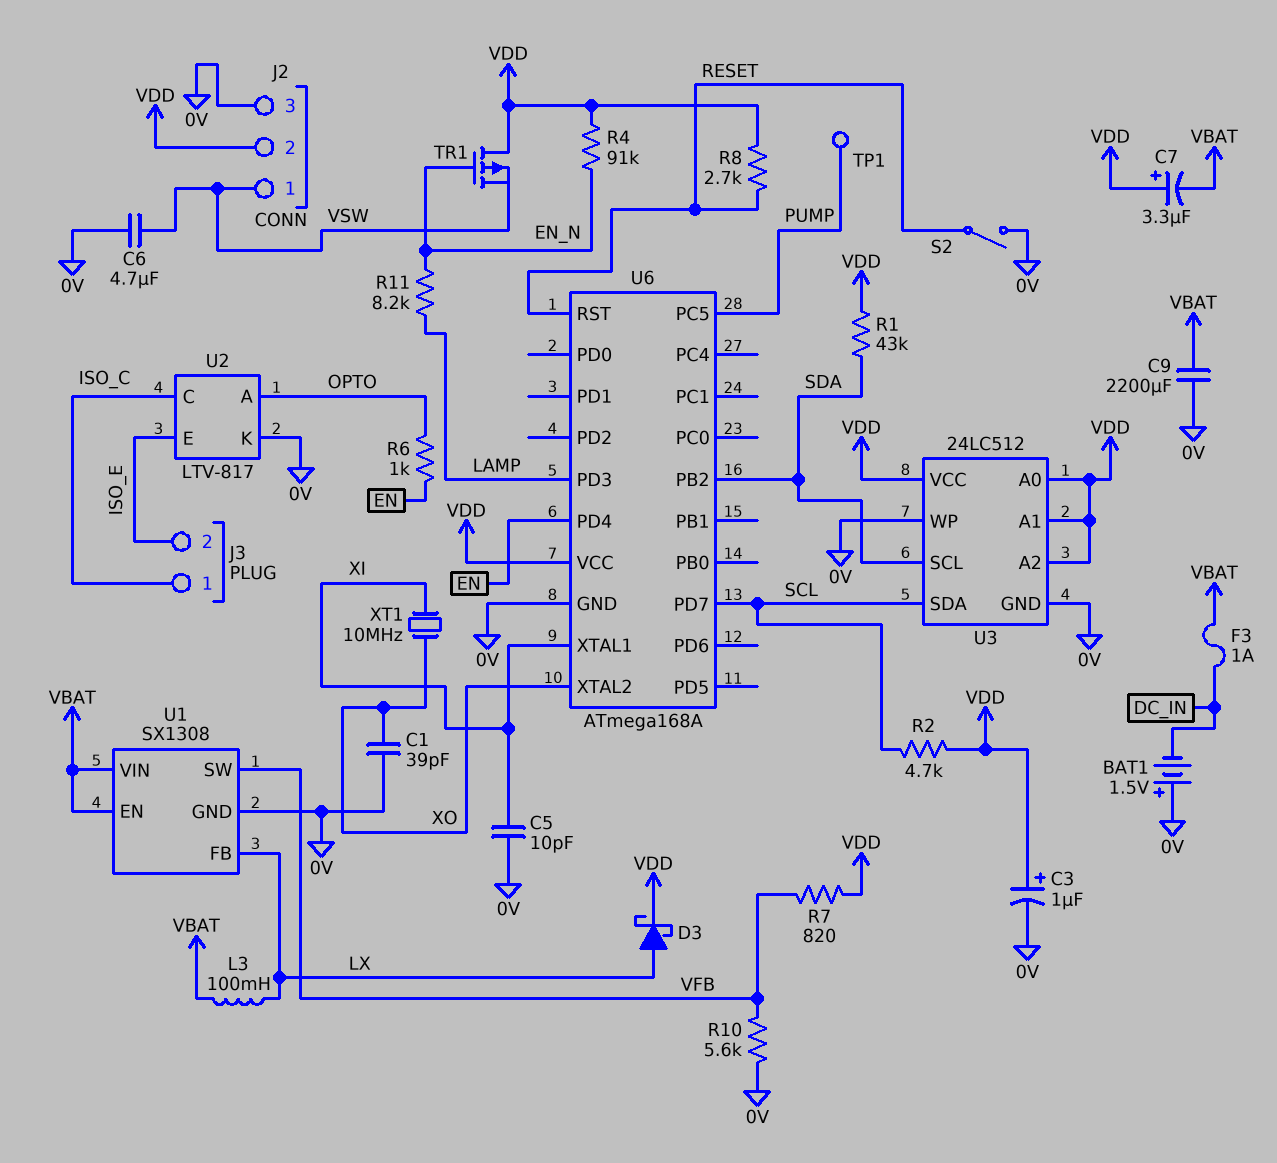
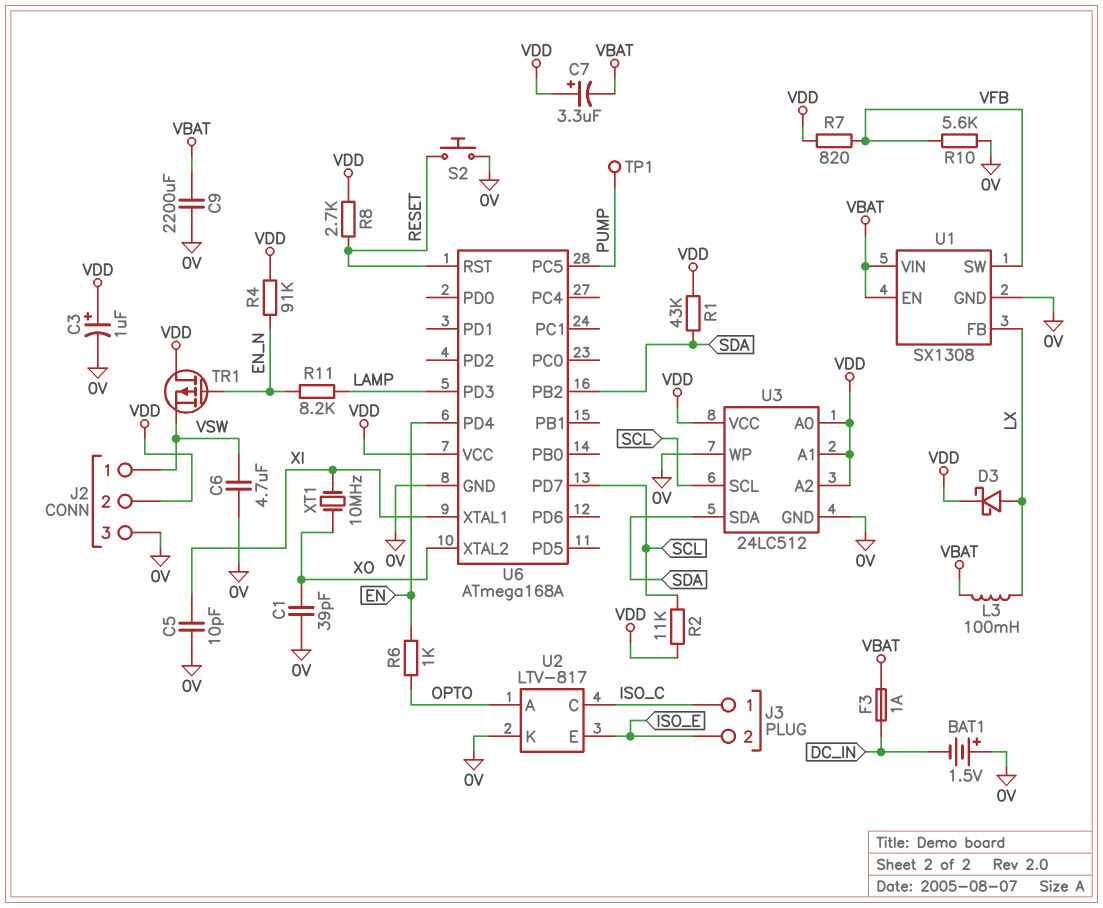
R2: 4.7k (SCL, VDD) -> 11k (SCL, VDD)
S2: switch (0V, RESET) -> button (0V, RESET)
U3 pin SCL: SDA -> SCL
U3 pin SDA: SCL -> SDA

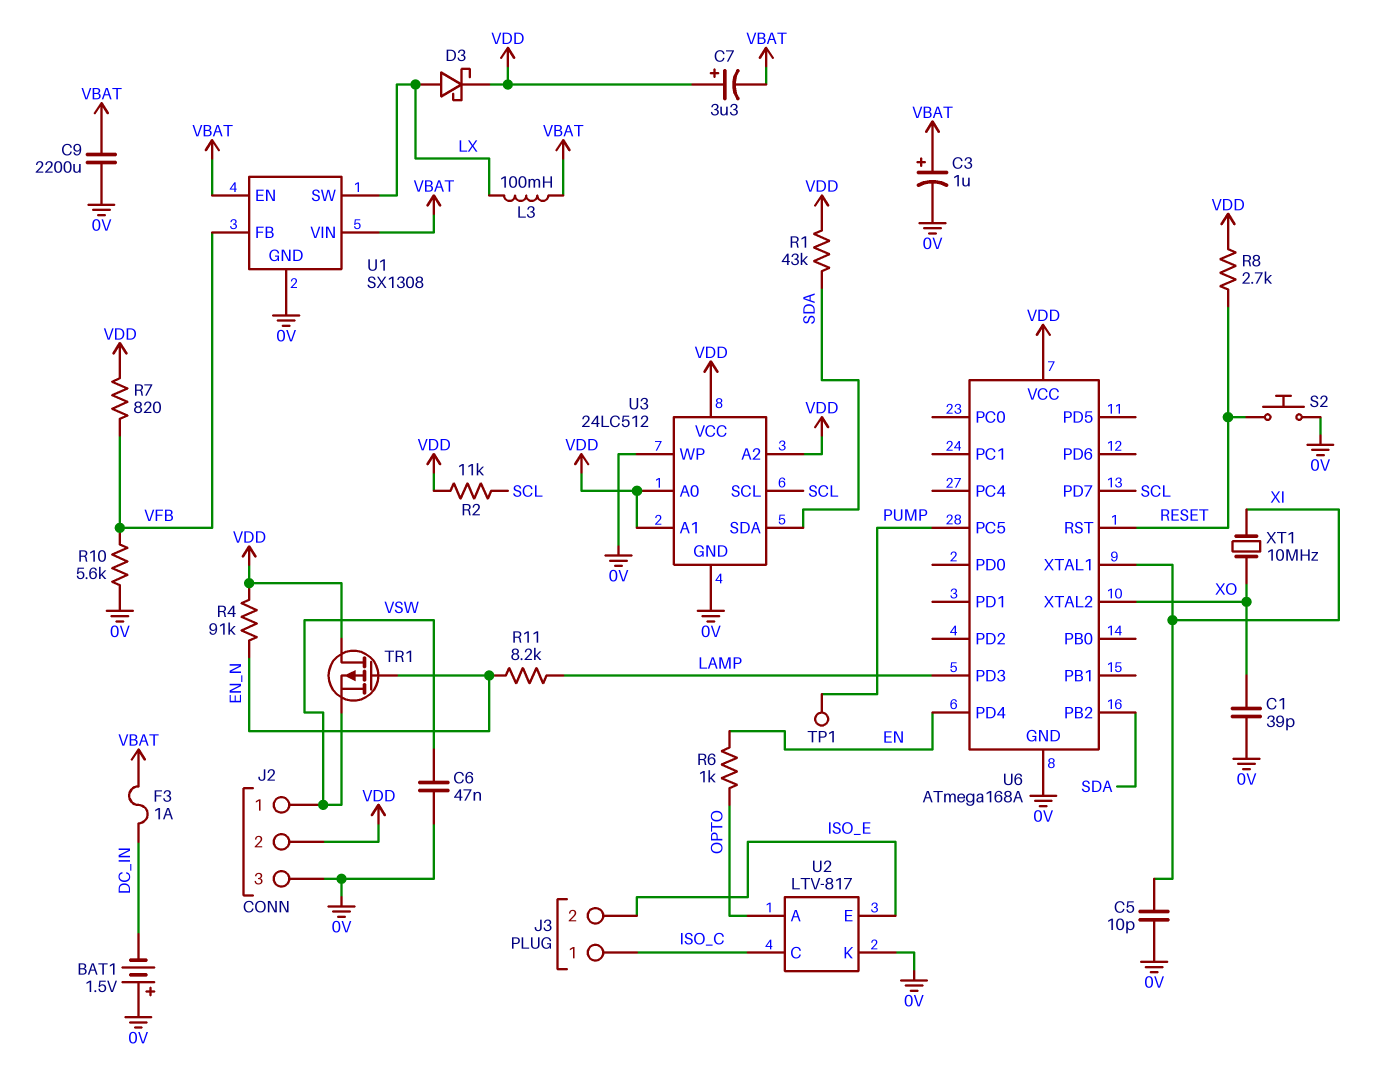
C3: 1uF (plus VDD, minus 0V) -> 1uF (plus VBAT, minus 0V)
C6: 4.7uF (0V, VSW) -> 47nF (0V, VSW)
U1 pin FB: LX -> VFB
U1 pin SW: VFB -> LX

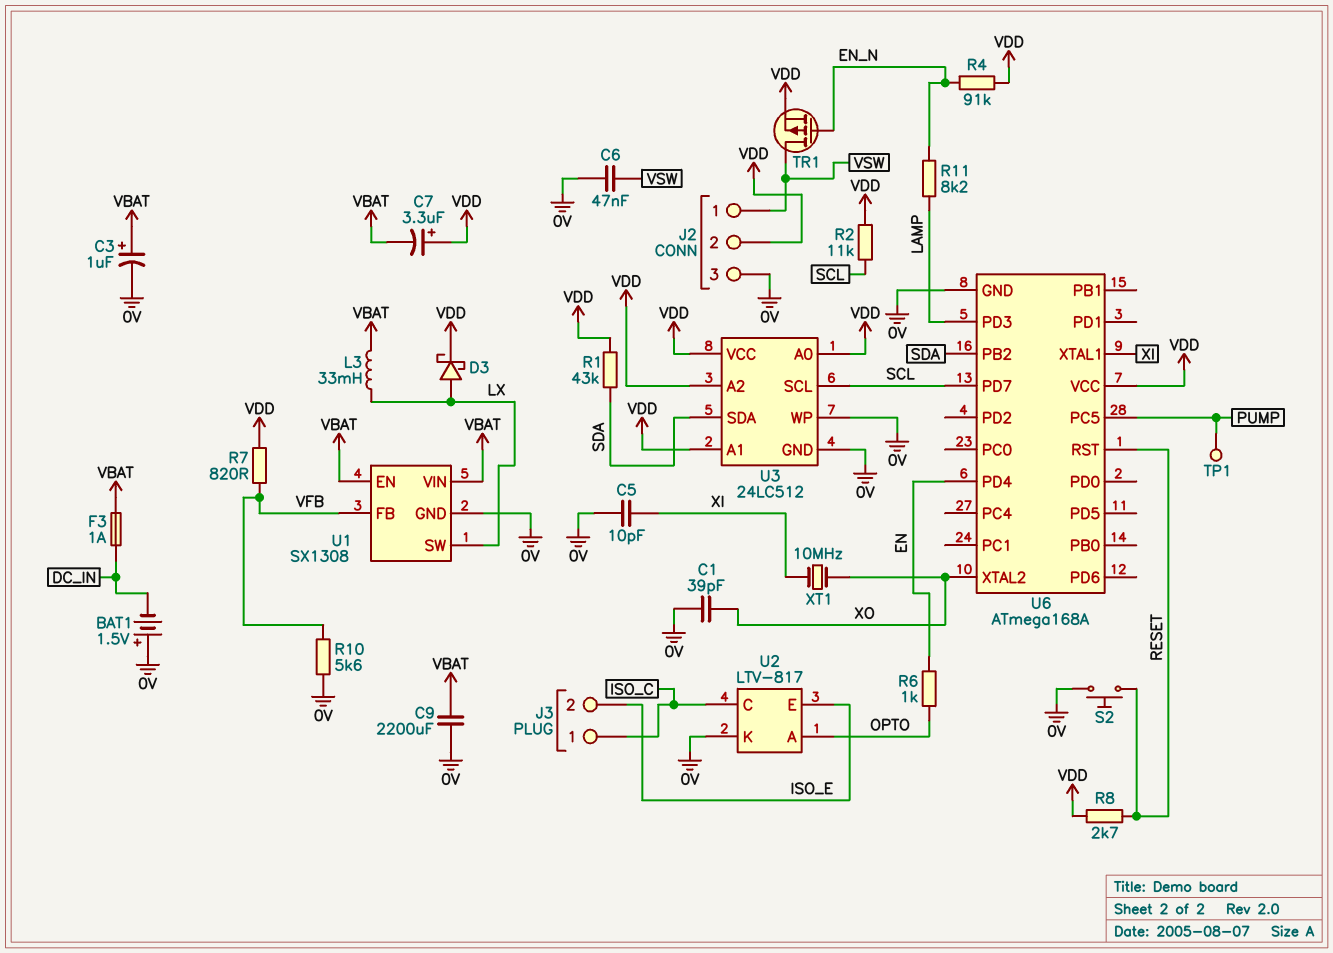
L3: 100mH (LX, VBAT) -> 33mH (LX, VBAT)
TR1: PMOS (G EN_N, D VDD, S VSW) -> PMOS (G EN_N, D VSW, S VDD)

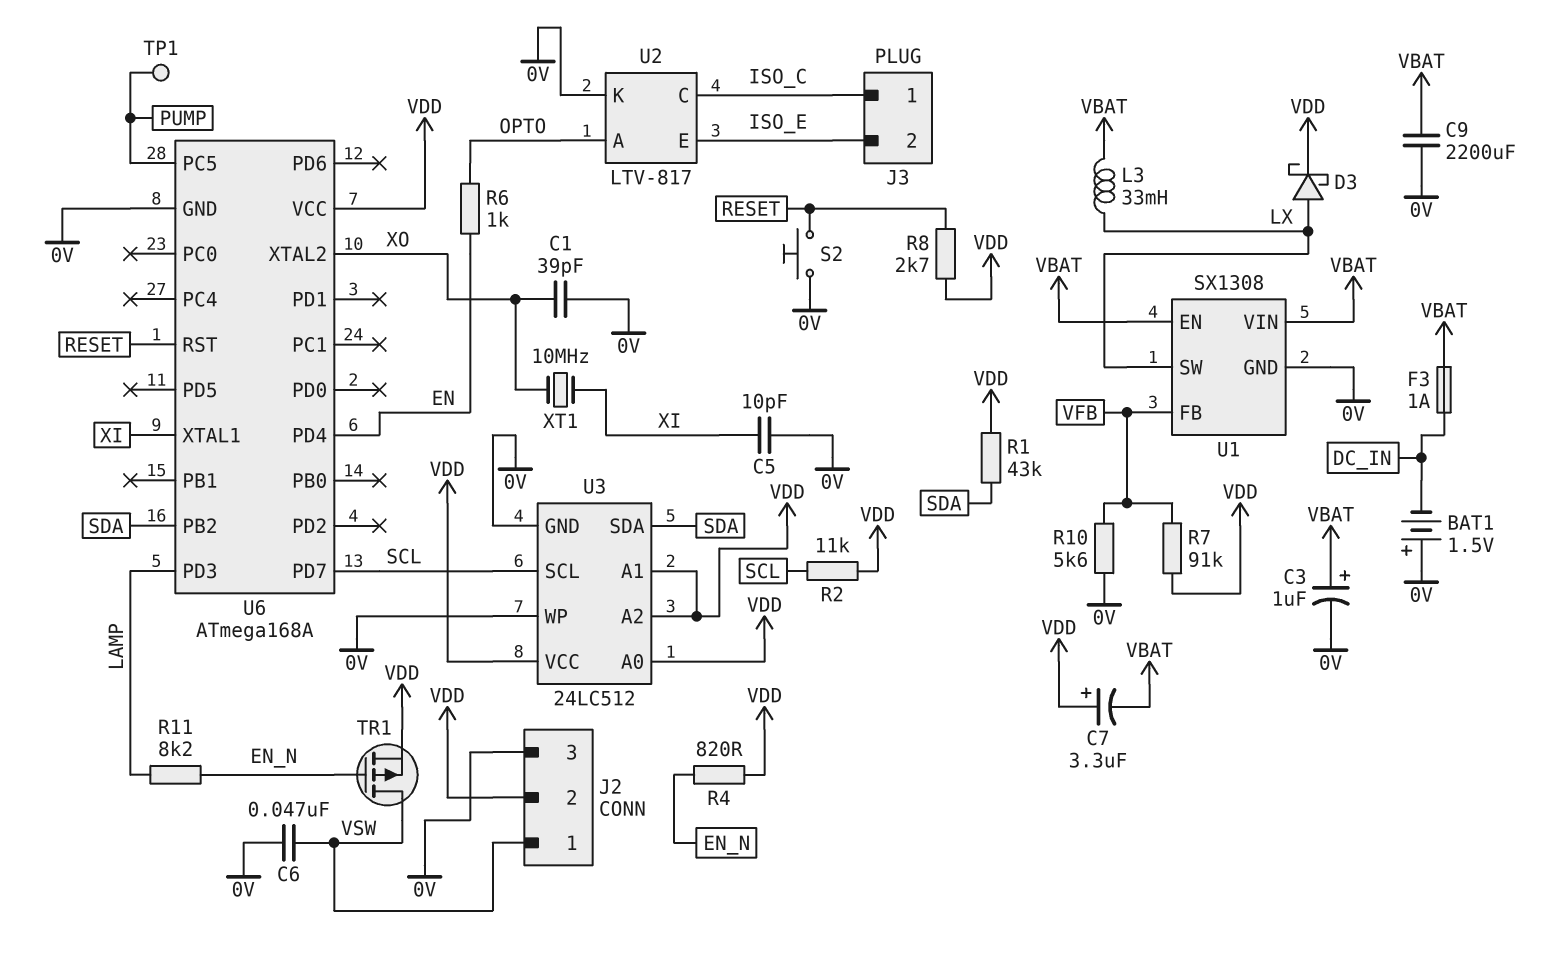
R4: 91k (EN_N, VDD) -> 820 (EN_N, VDD)
R7: 820 (VDD, VFB) -> 91k (VDD, VFB)

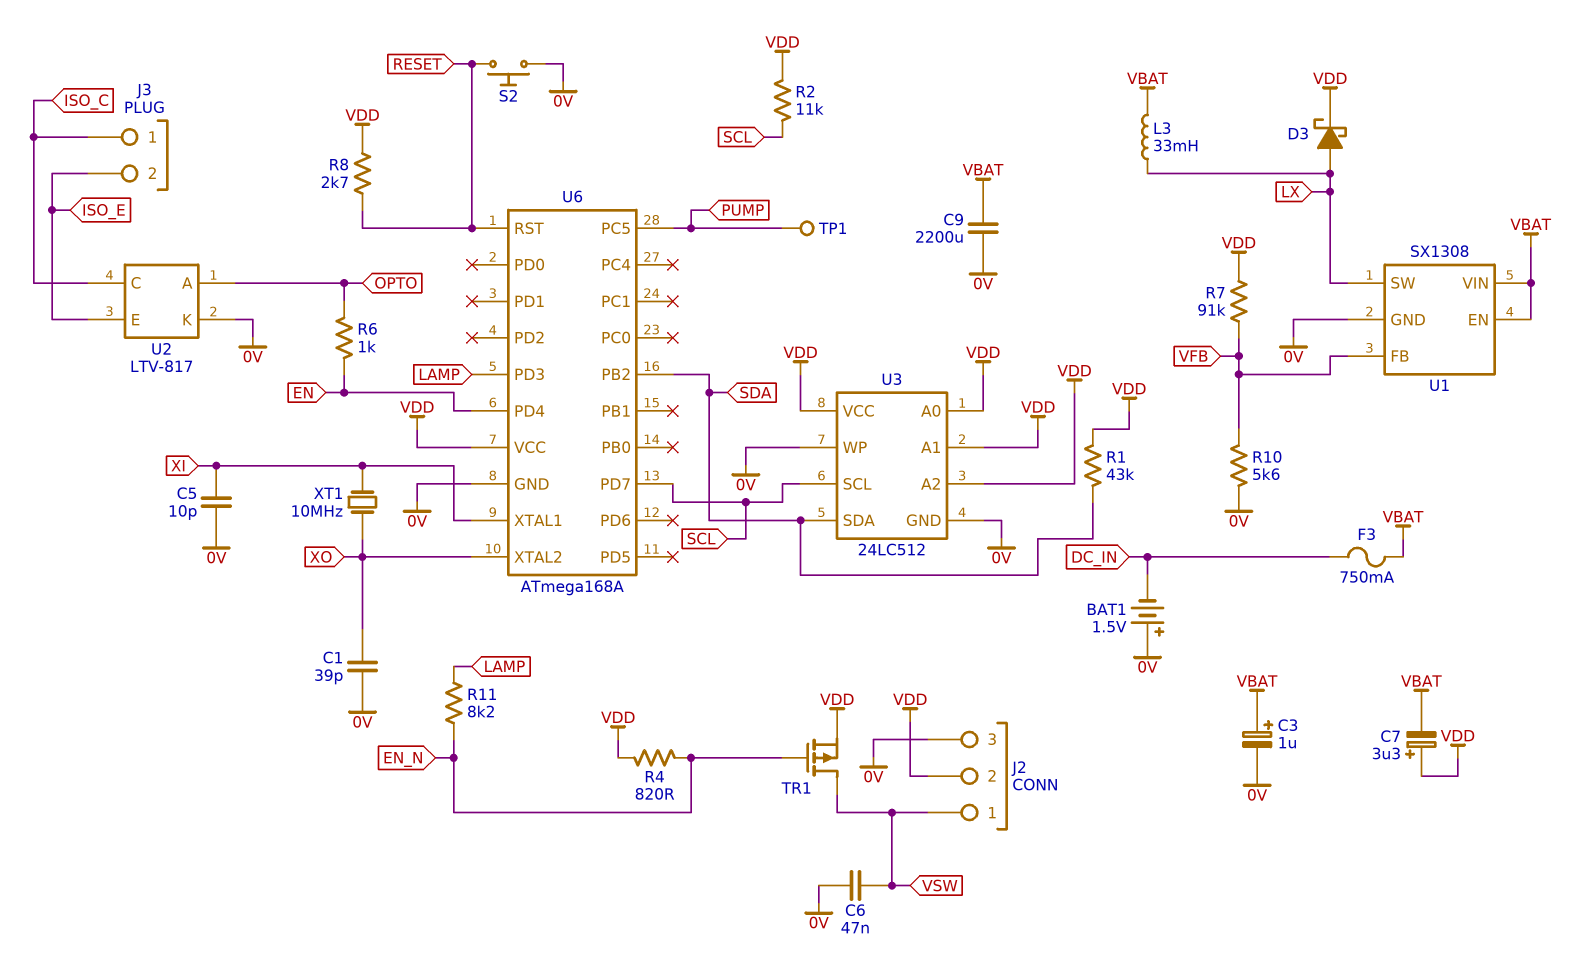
F3: 1A (DC_IN, VBAT) -> 750mA (DC_IN, VBAT)

